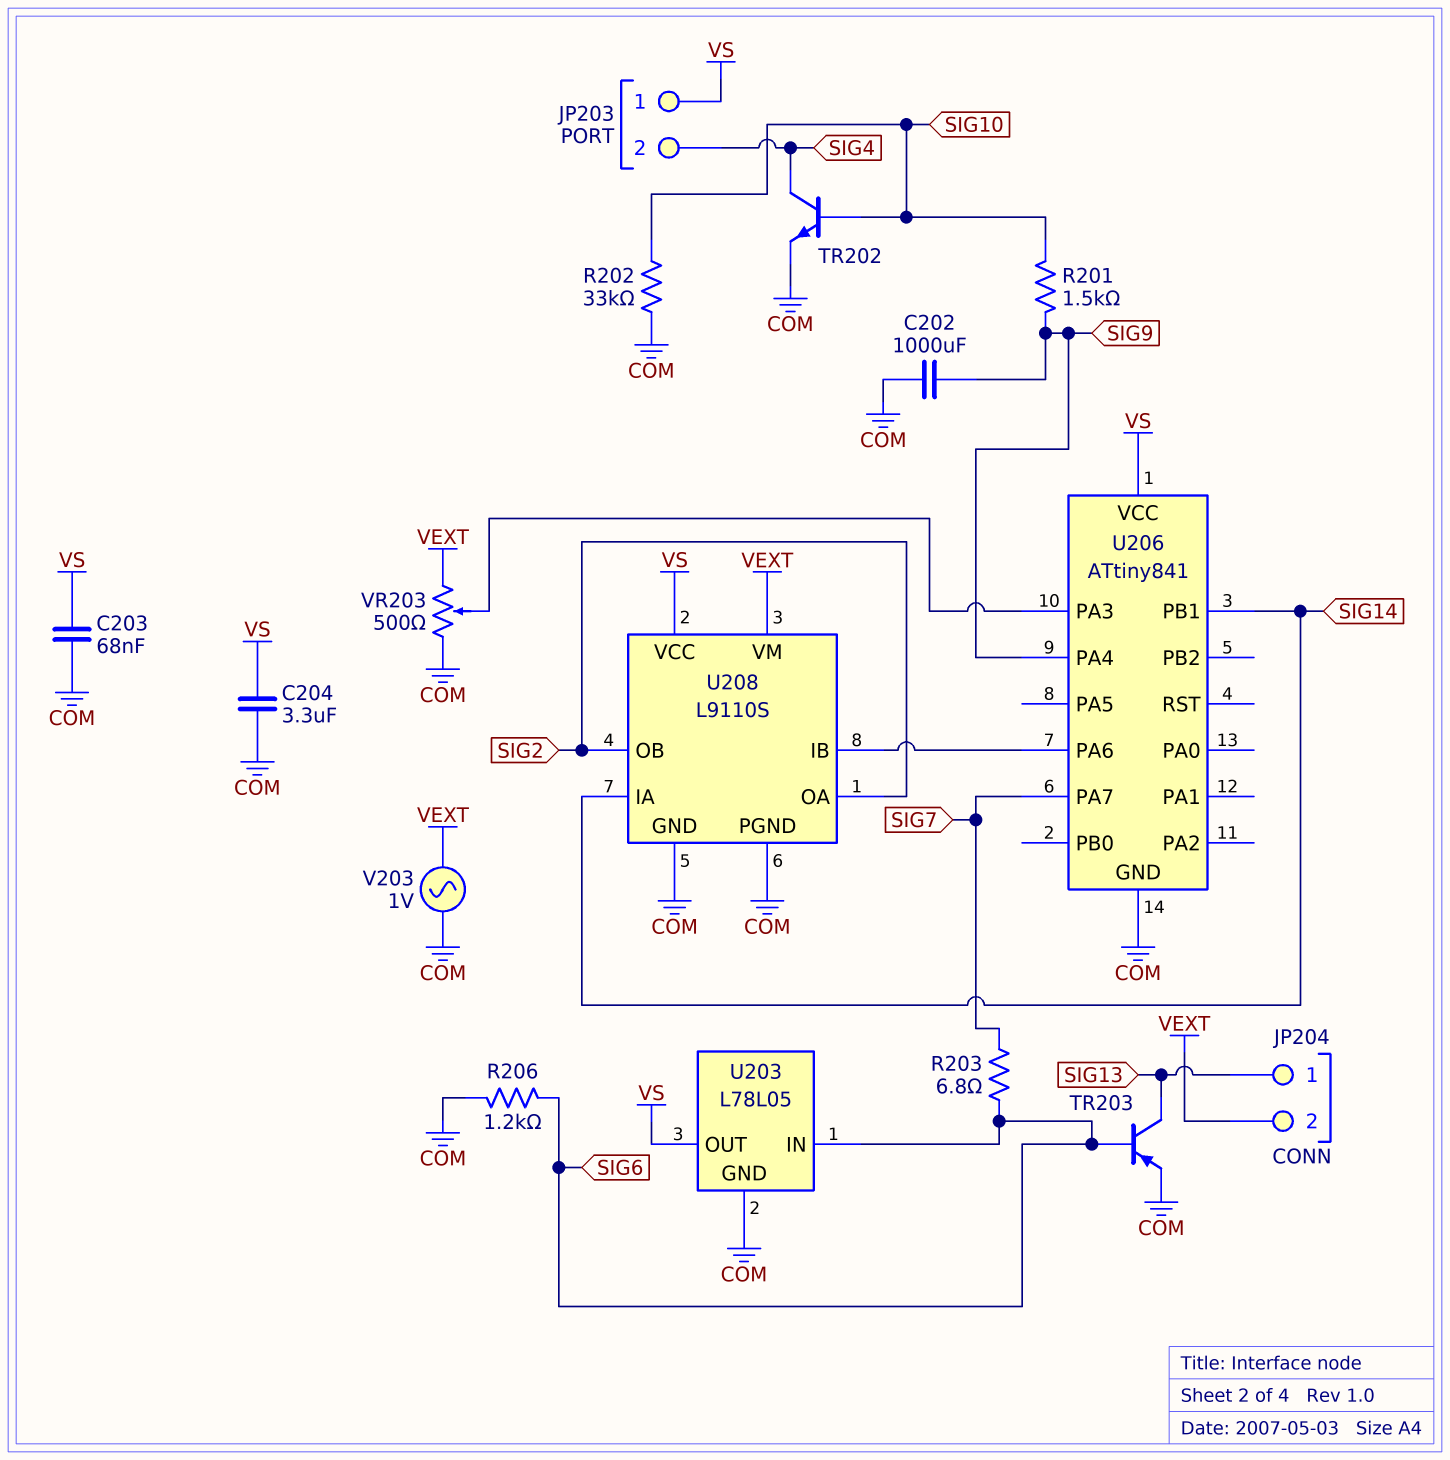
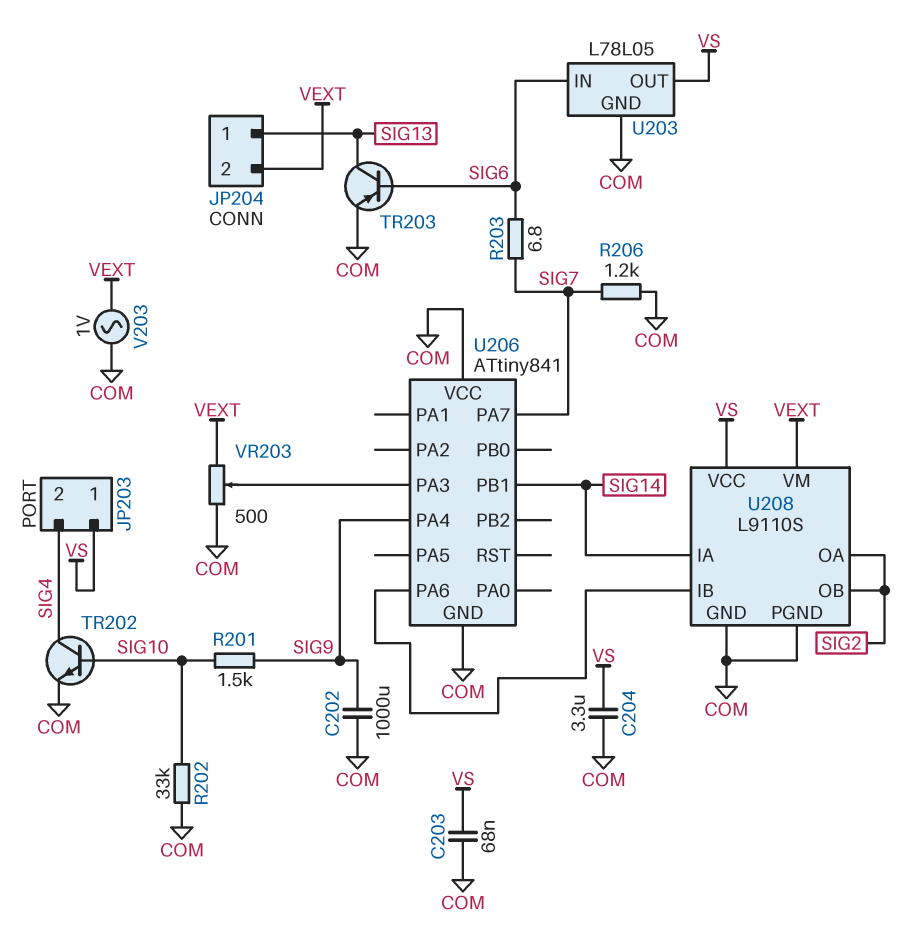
R206: 1.2k (COM, SIG6) -> 1.2k (COM, SIG7)
U206 pin VCC: VS -> COM

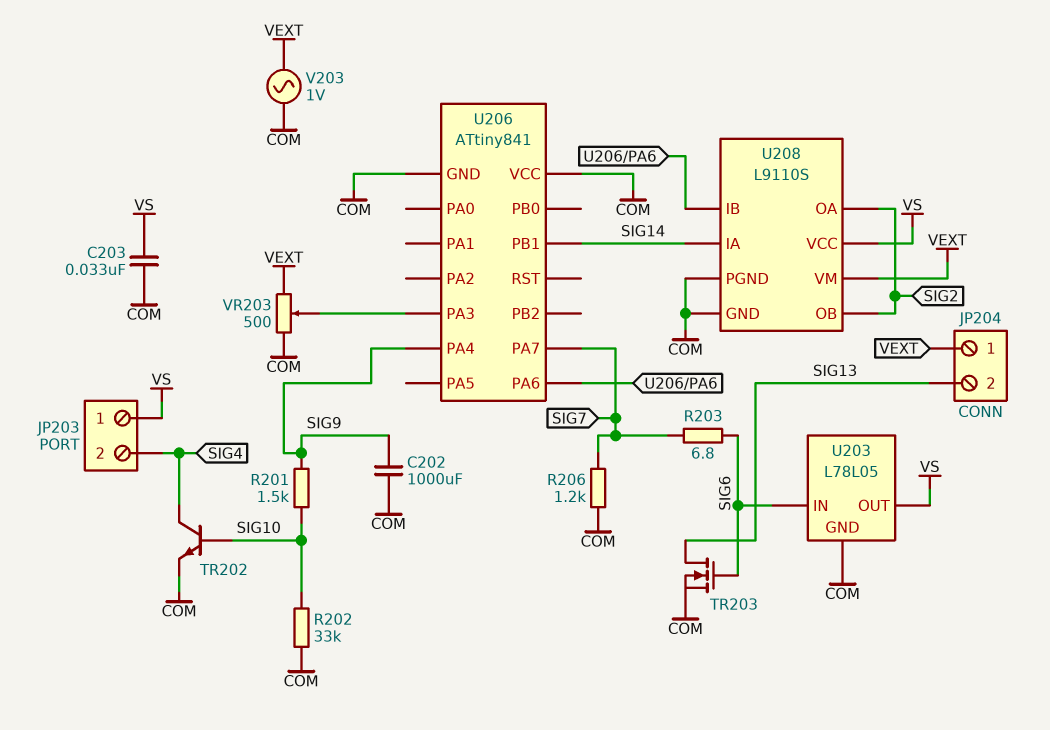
C203: 68nF (COM, VS) -> 33nF (COM, VS)
C204: 3.3uF (COM, VS) -> none
JP204 pin 1: SIG13 -> VEXT
JP204 pin 2: VEXT -> SIG13
TR203: PNP (B SIG6, C SIG13, E COM) -> NMOS (G SIG6, D SIG13, S COM)

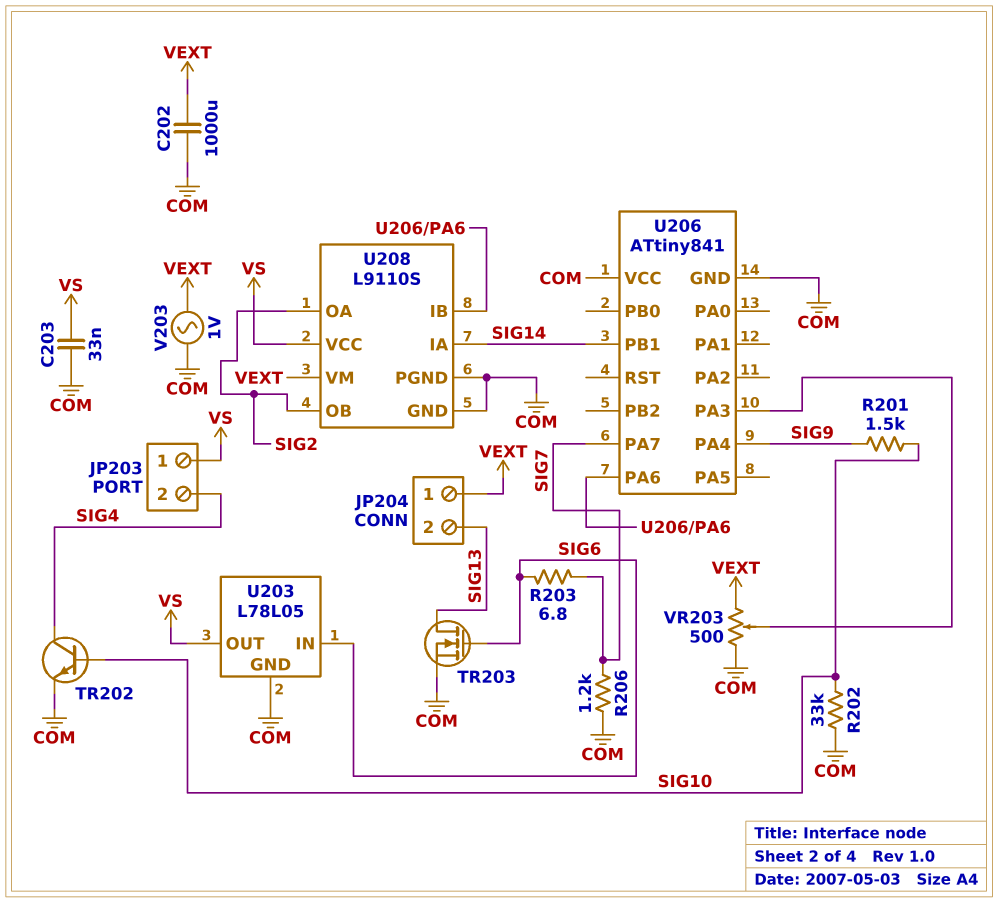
C202: 1000uF (COM, SIG9) -> 1000uF (COM, VEXT)

